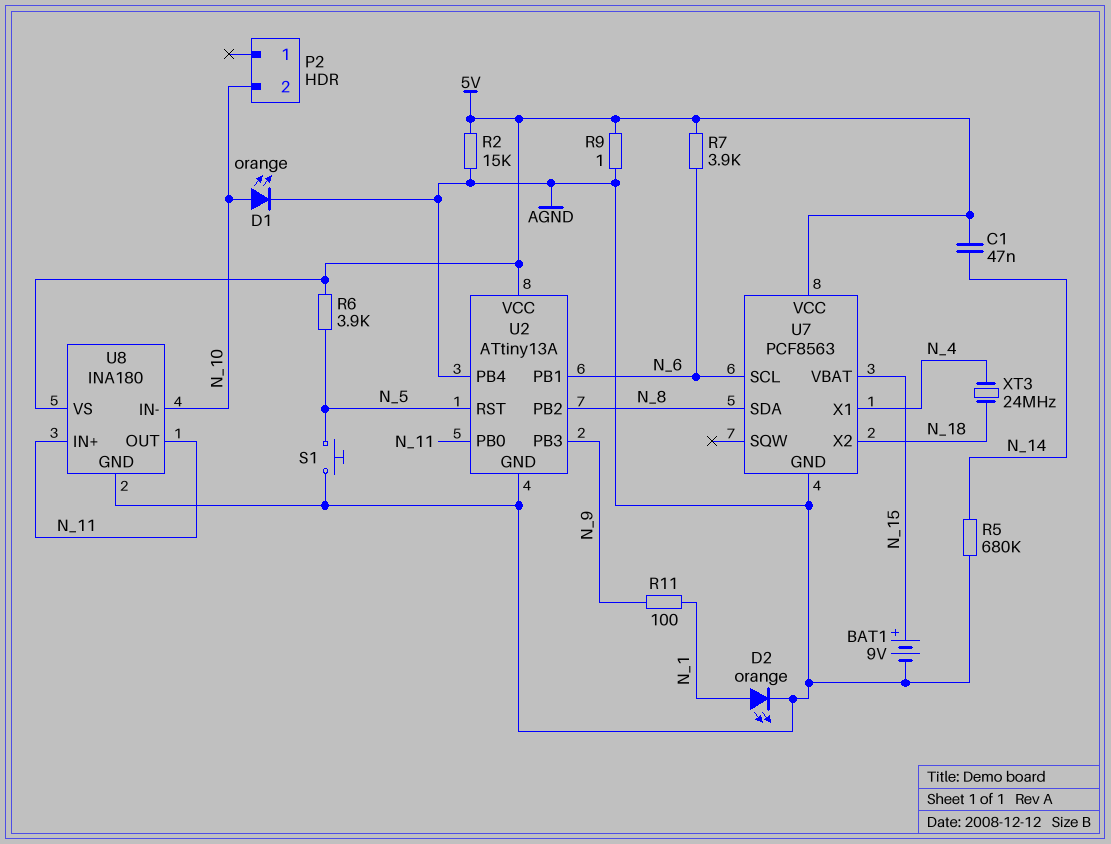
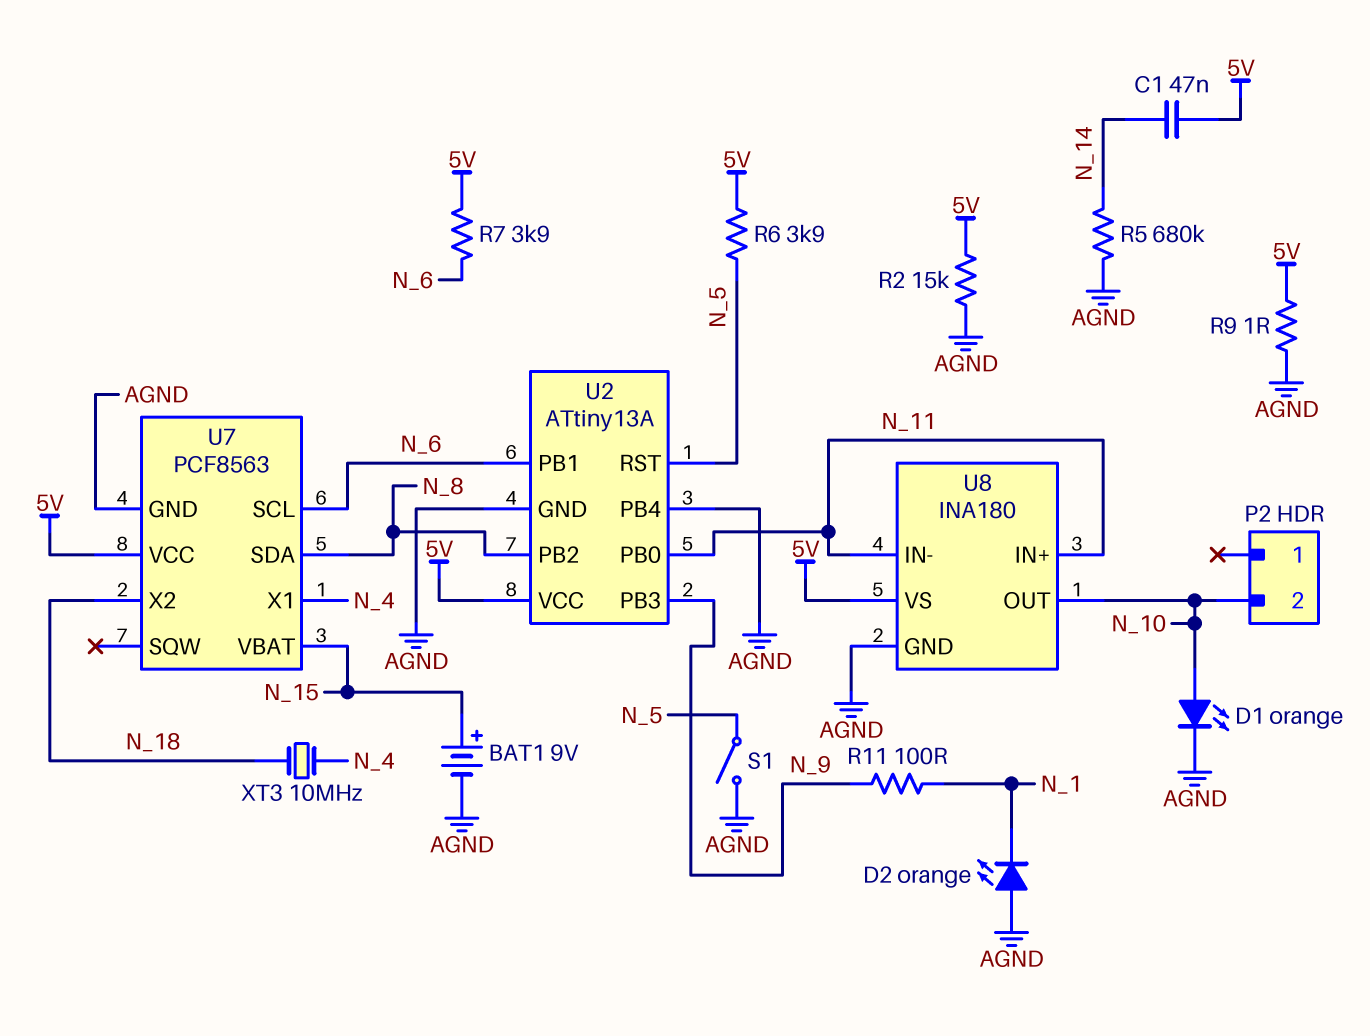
D2: LED orange (A N_1, K AGND) -> LED orange (A AGND, K N_1)
S1: button (AGND, N_5) -> switch (AGND, N_5)
U8 pin IN-: N_10 -> N_11
U8 pin OUT: N_11 -> N_10
XT3: 24MHz (N_4, N_18) -> 10MHz (N_4, N_18)

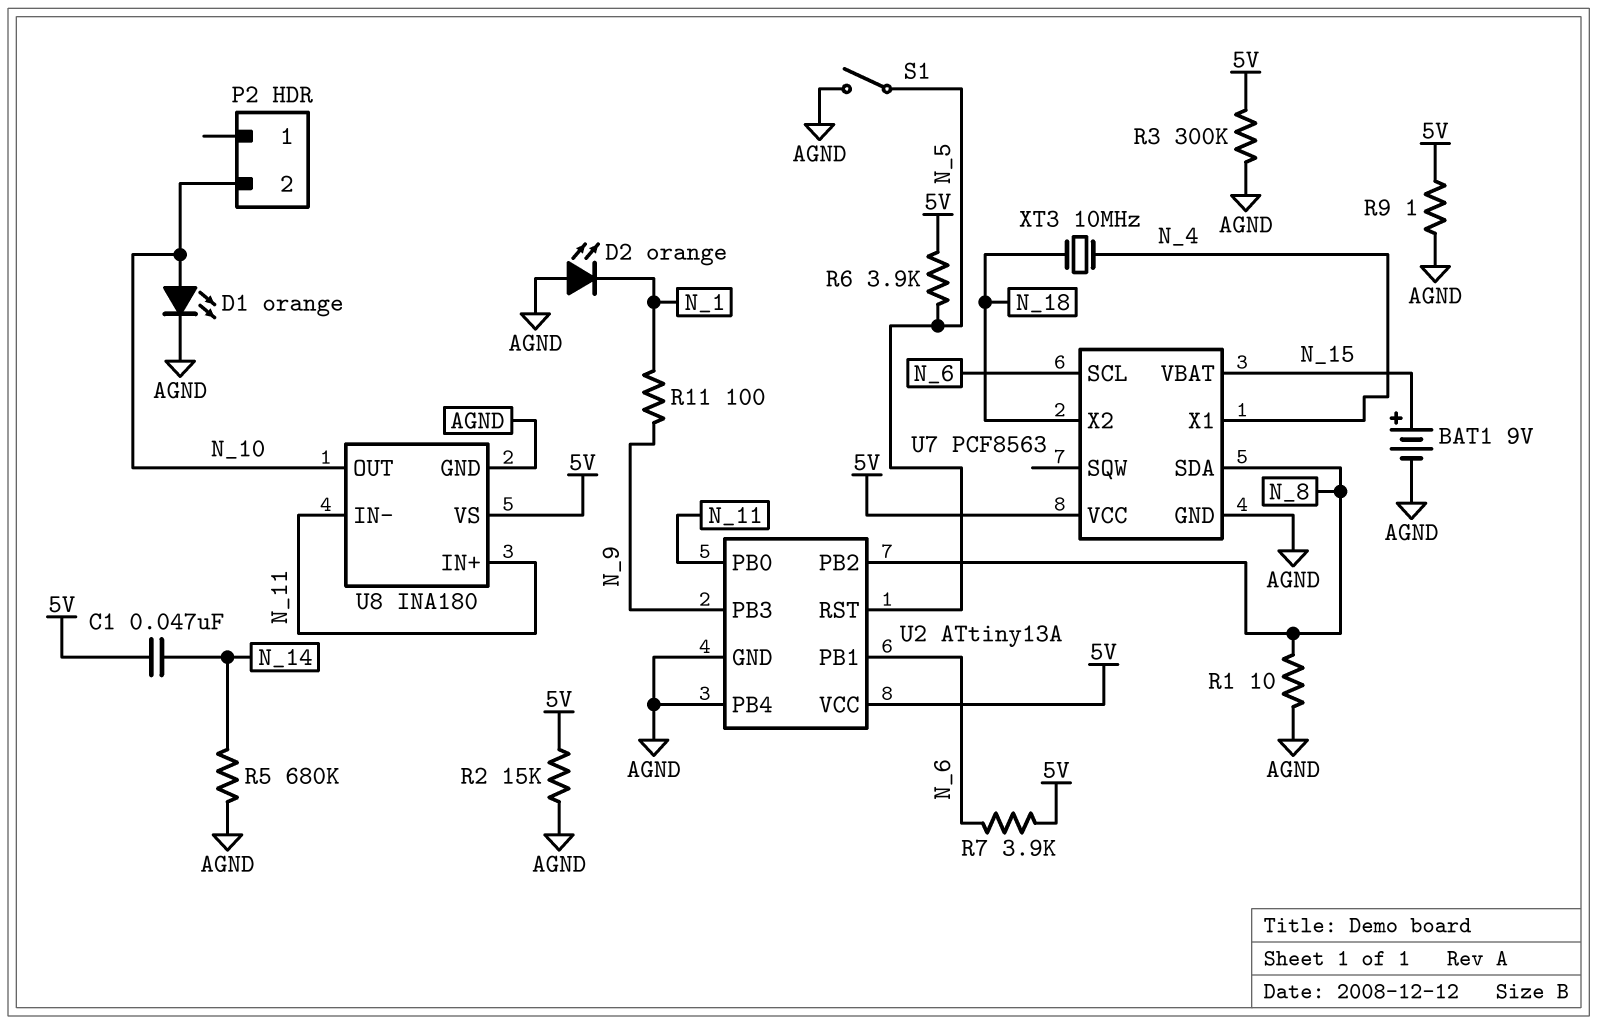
R1: none -> 10 (AGND, N_8)
R3: none -> 300k (5V, AGND)

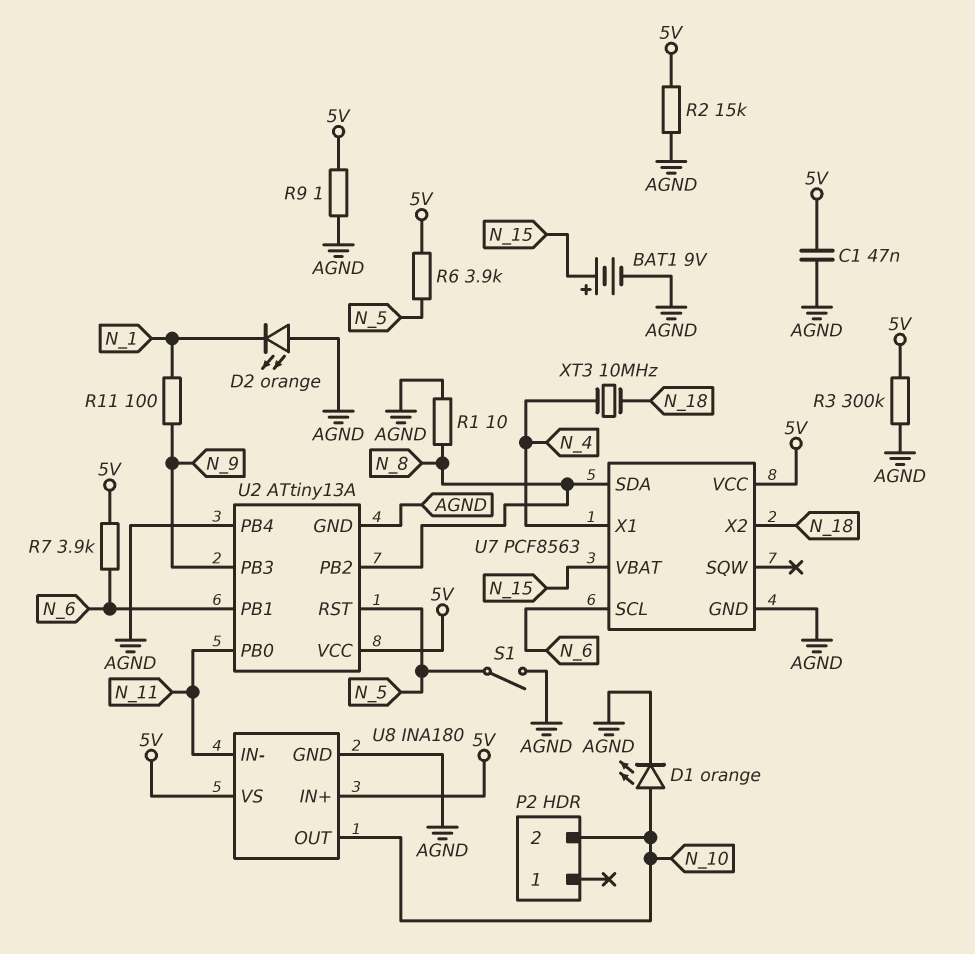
C1: 47nF (5V, N_14) -> 47nF (5V, AGND)
R5: 680k (AGND, N_14) -> none
U8 pin IN+: N_11 -> 5V

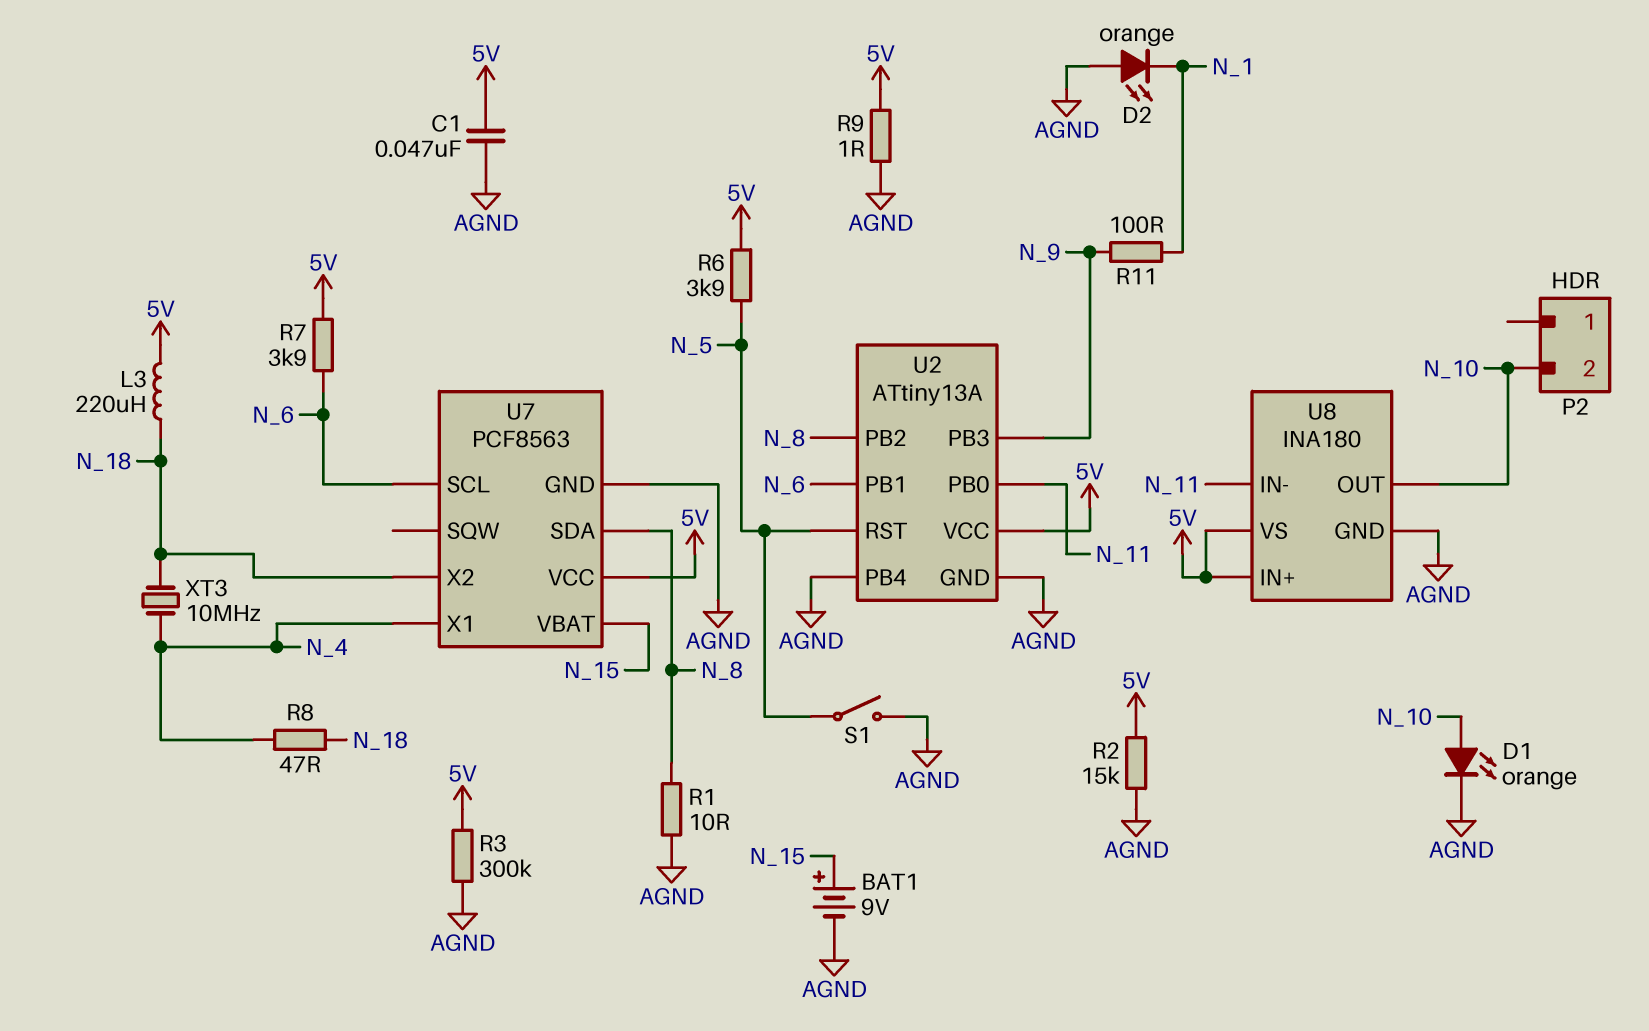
L3: none -> 220uH (5V, N_18)
R8: none -> 47 (N_4, N_18)

